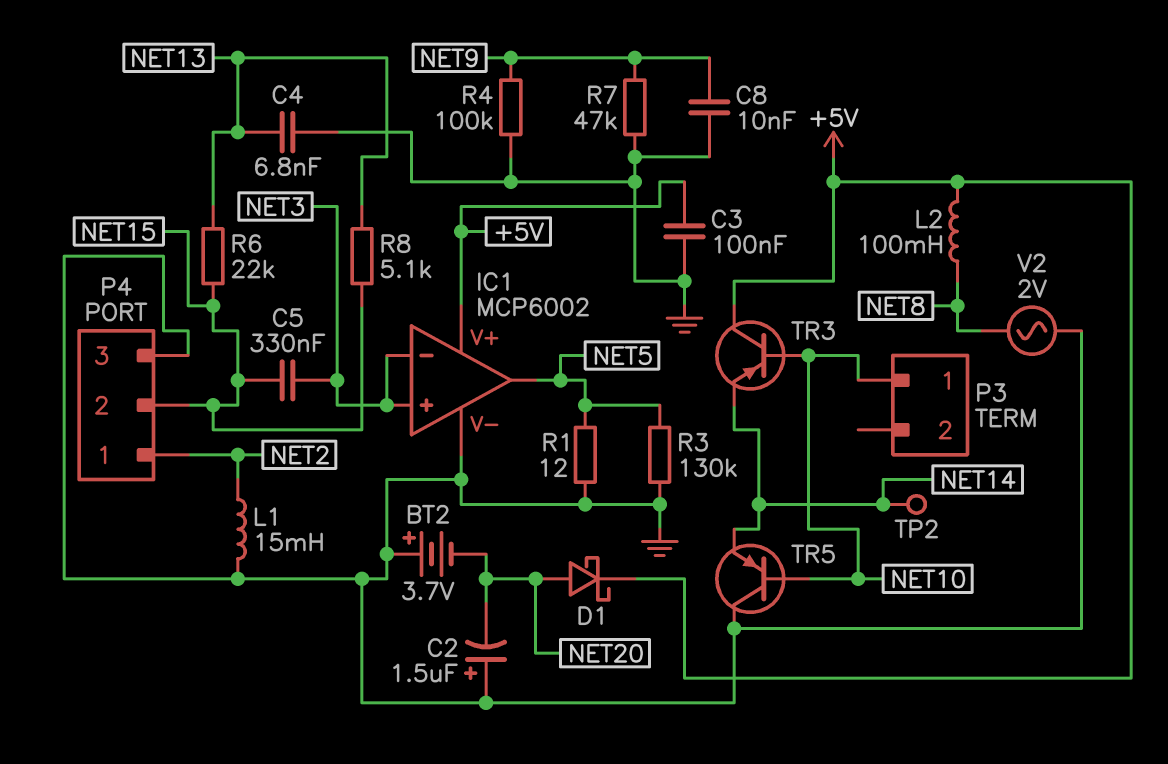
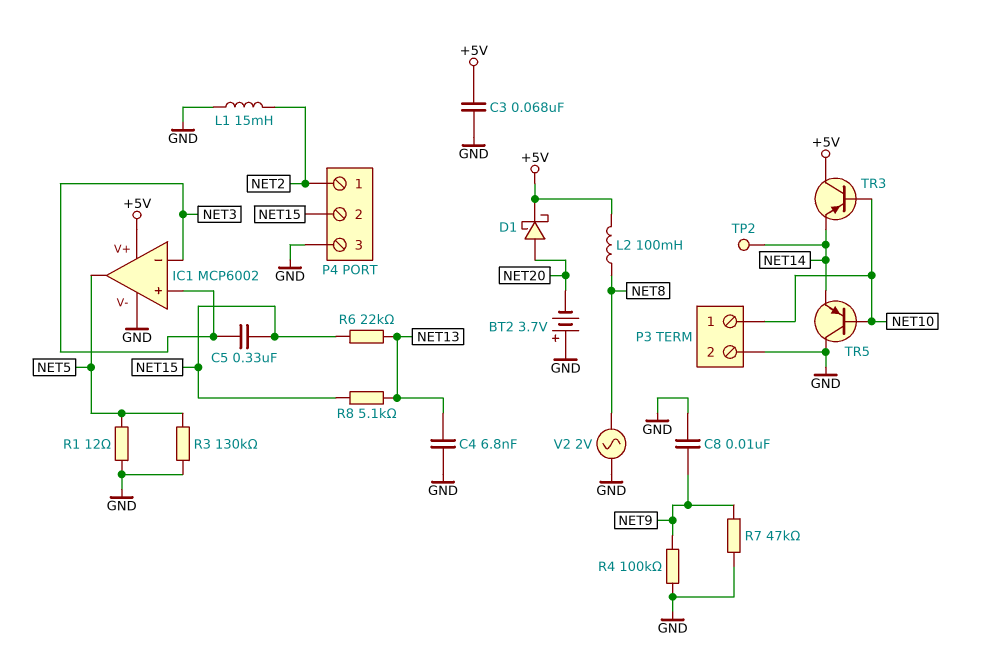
C2: 1.5uF (plus GND, minus NET20) -> none
C3: 100nF (+5V, GND) -> 68nF (+5V, GND)
P3 pin 2: none -> GND

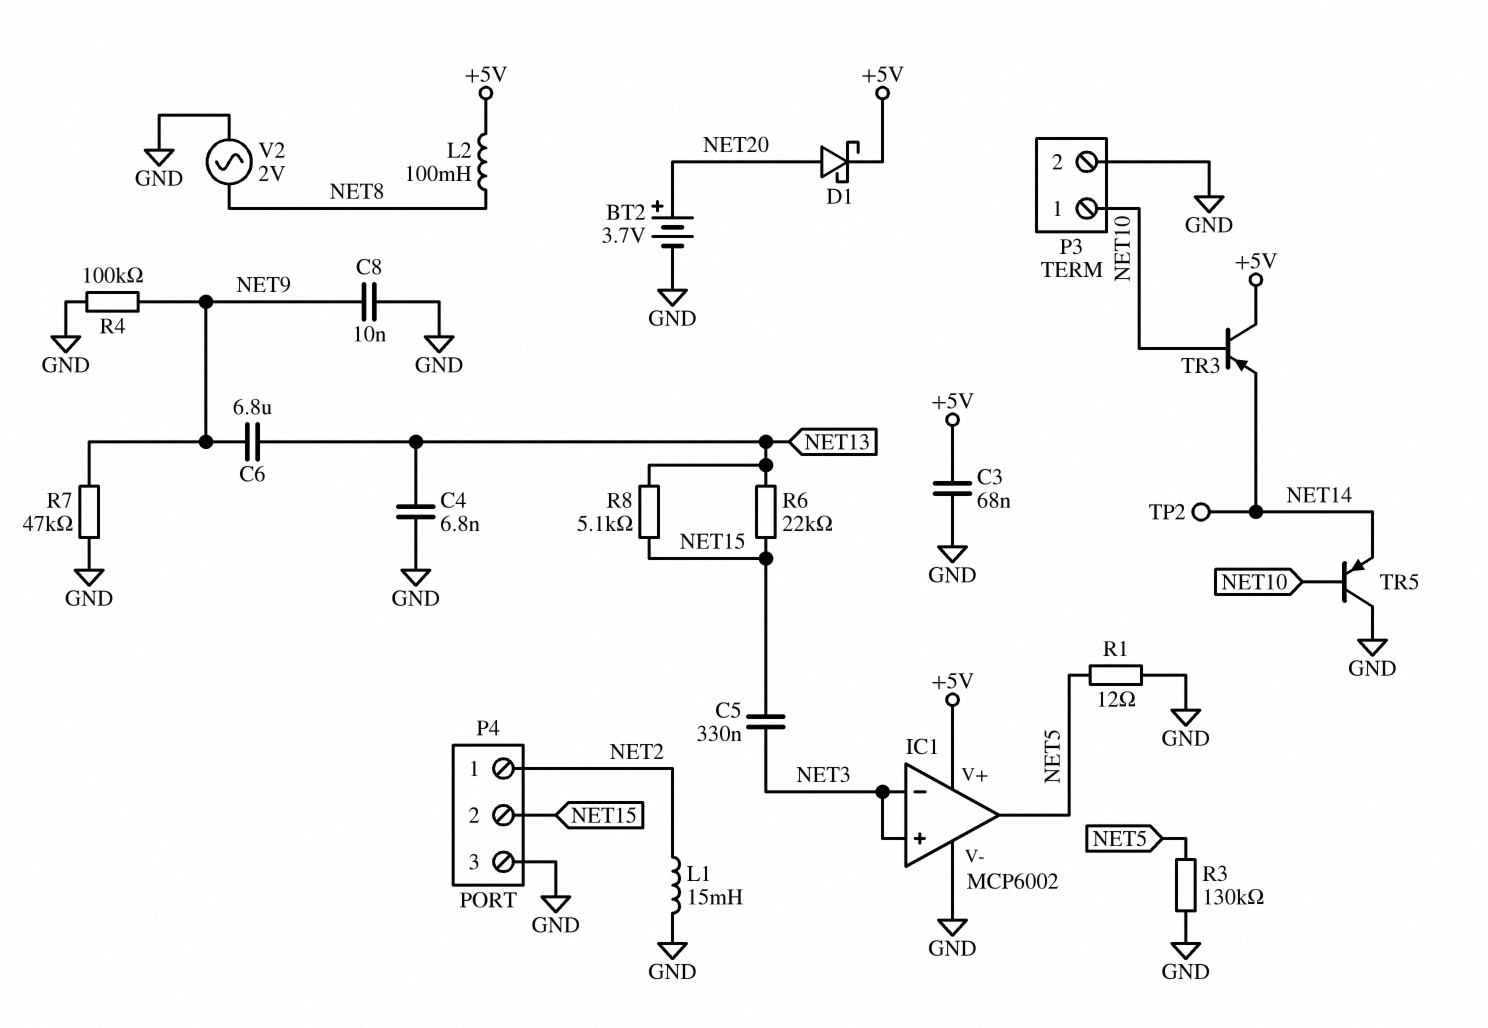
BT2: 3.7V (plus GND, minus NET20) -> 3.7V (plus NET20, minus GND)
C6: none -> 6.8uF (NET9, NET13)

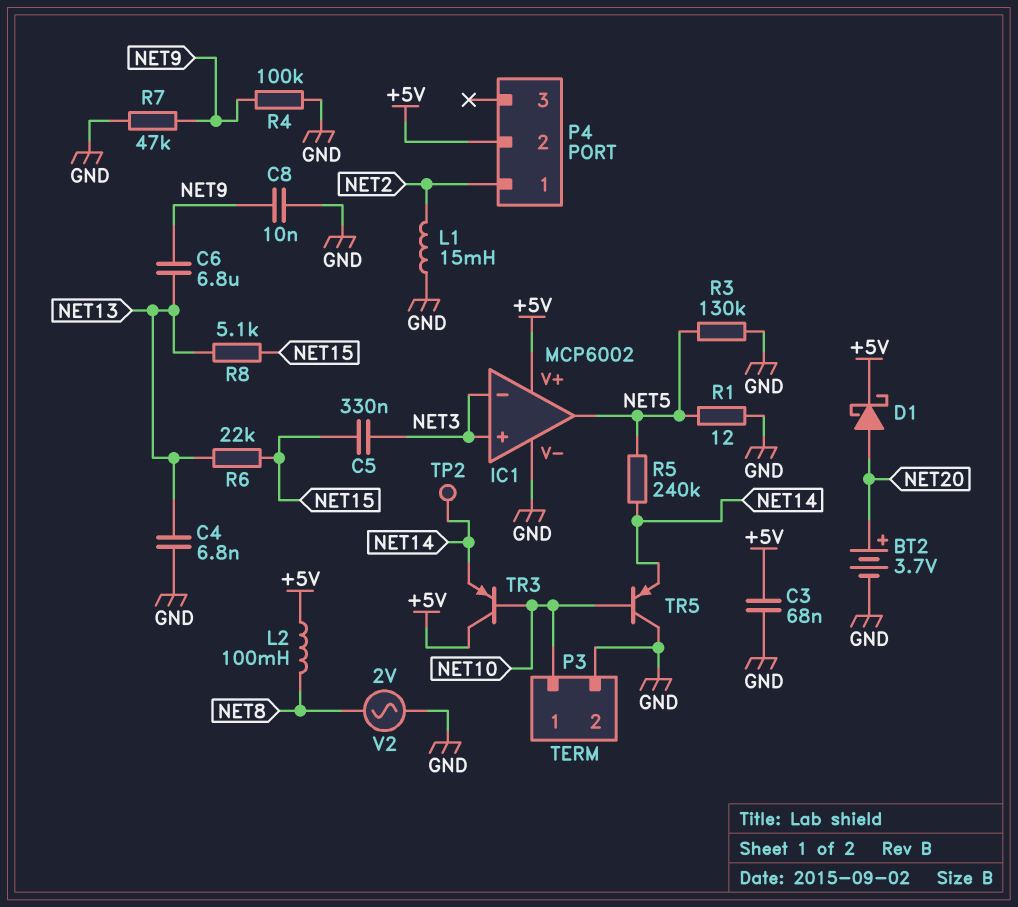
P4 pin 2: NET15 -> +5V
P4 pin 3: GND -> none
R5: none -> 240k (NET5, NET14)

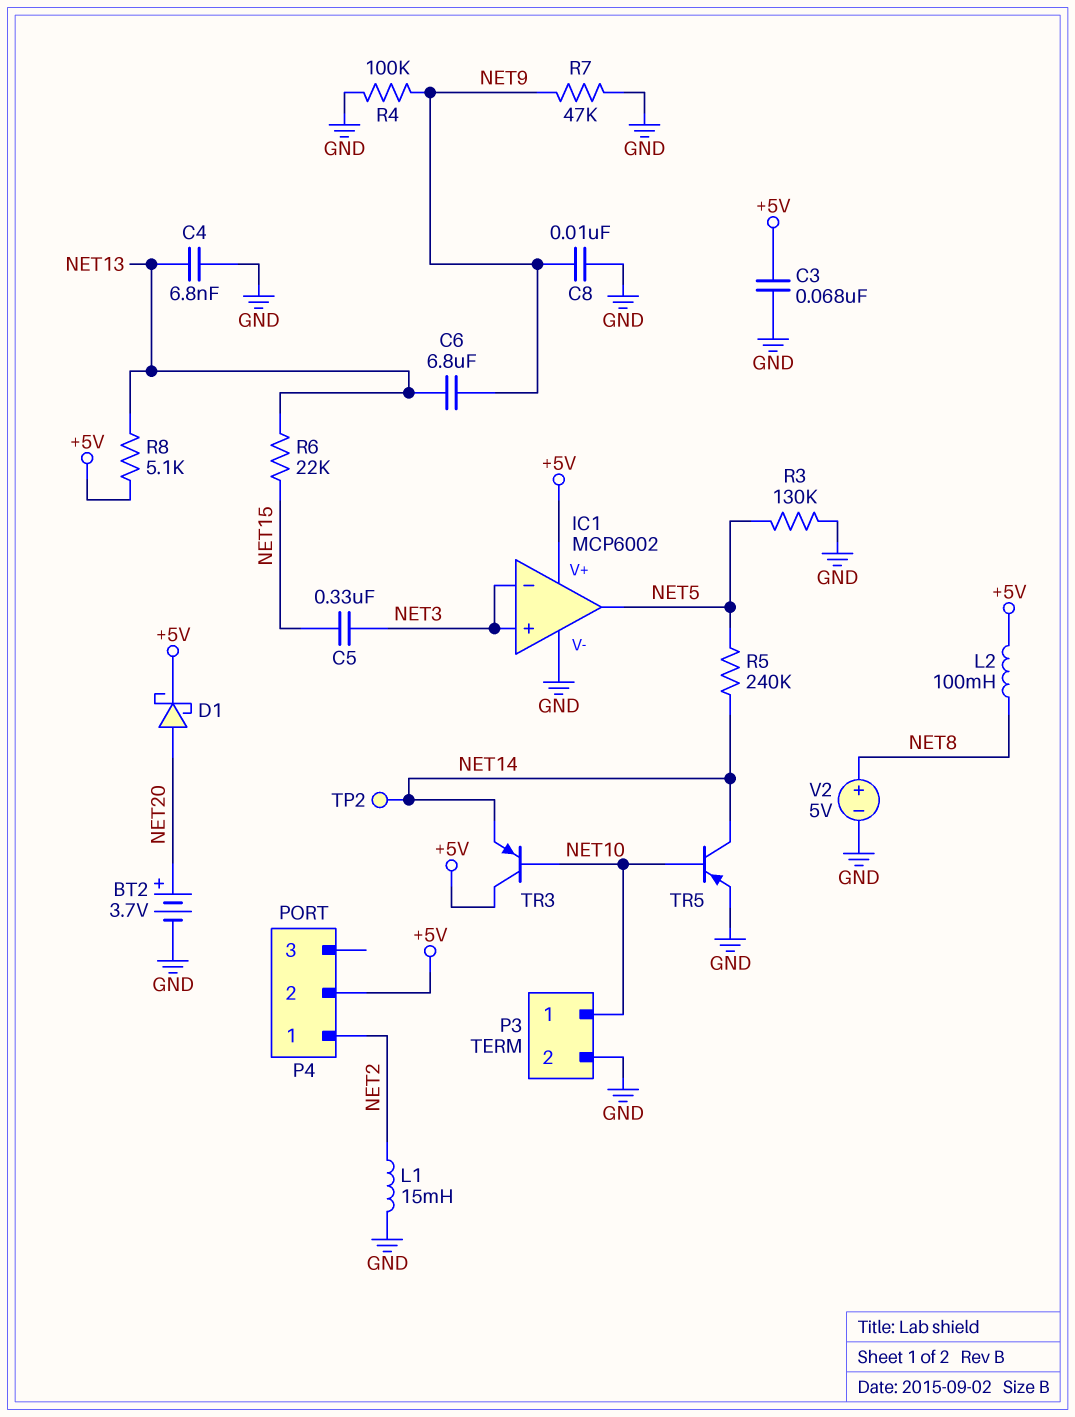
R1: 12 (GND, NET5) -> none
R8: 5.1k (NET13, NET15) -> 5.1k (+5V, NET13)
TR5: PNP (B NET10, C GND, E NET14) -> PNP (B NET10, C NET14, E GND)
V2: AC 2V (GND, NET8) -> 5V (plus NET8, minus GND)

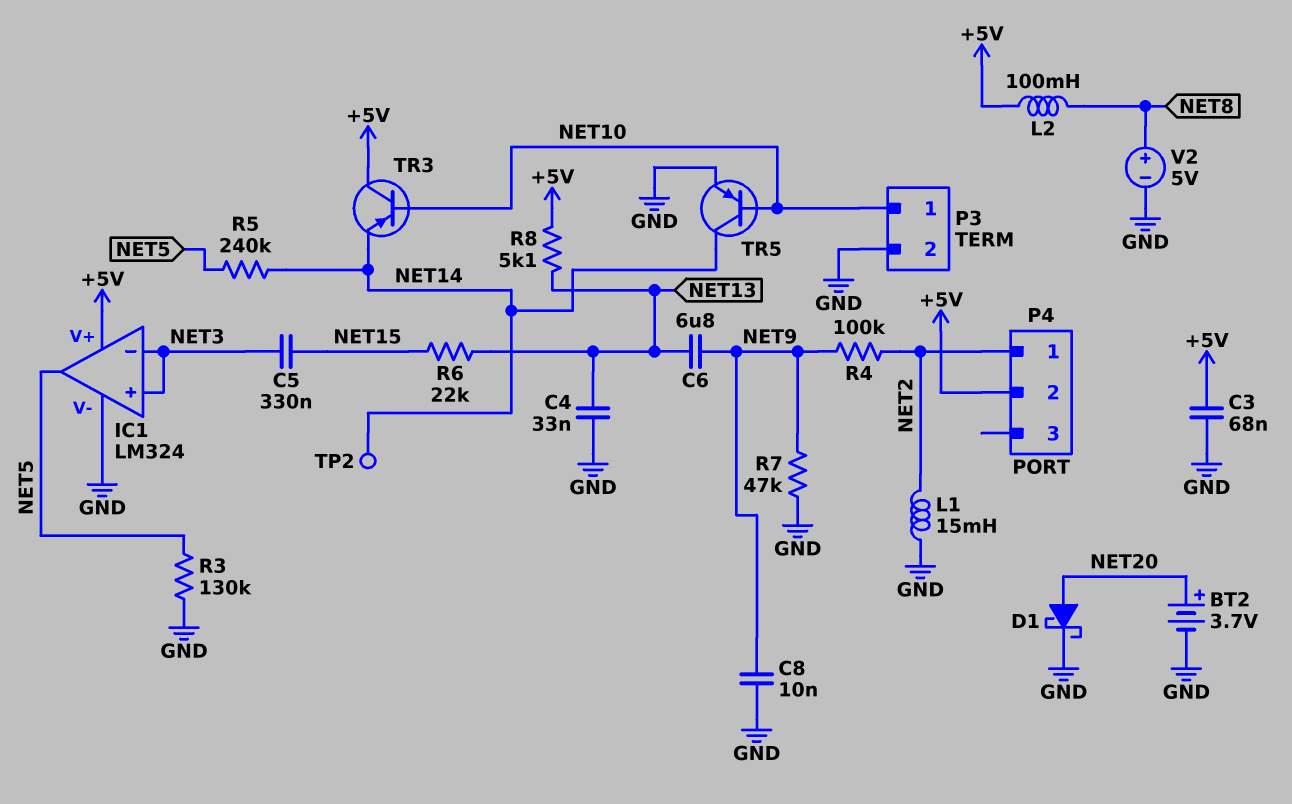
C4: 6.8nF (GND, NET13) -> 33nF (GND, NET13)
D1: schottky (A NET20, K +5V) -> schottky (A NET20, K GND)
IC1: MCP6002 -> LM324
R4: 100k (GND, NET9) -> 100k (NET2, NET9)

